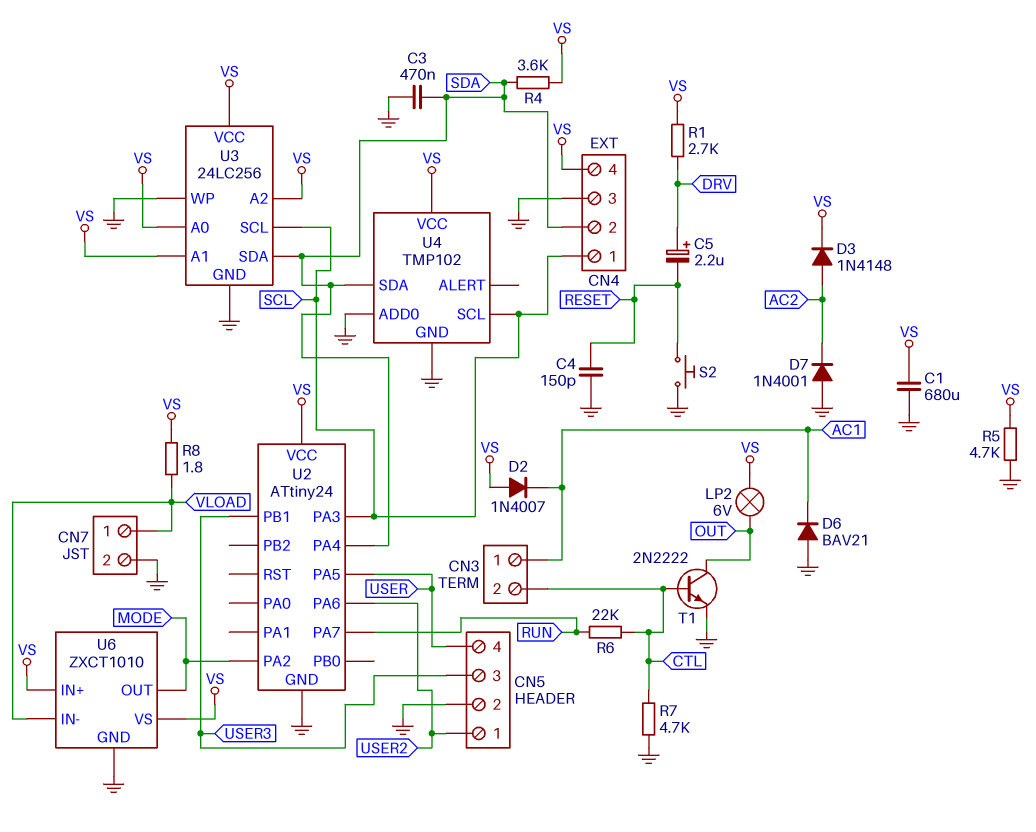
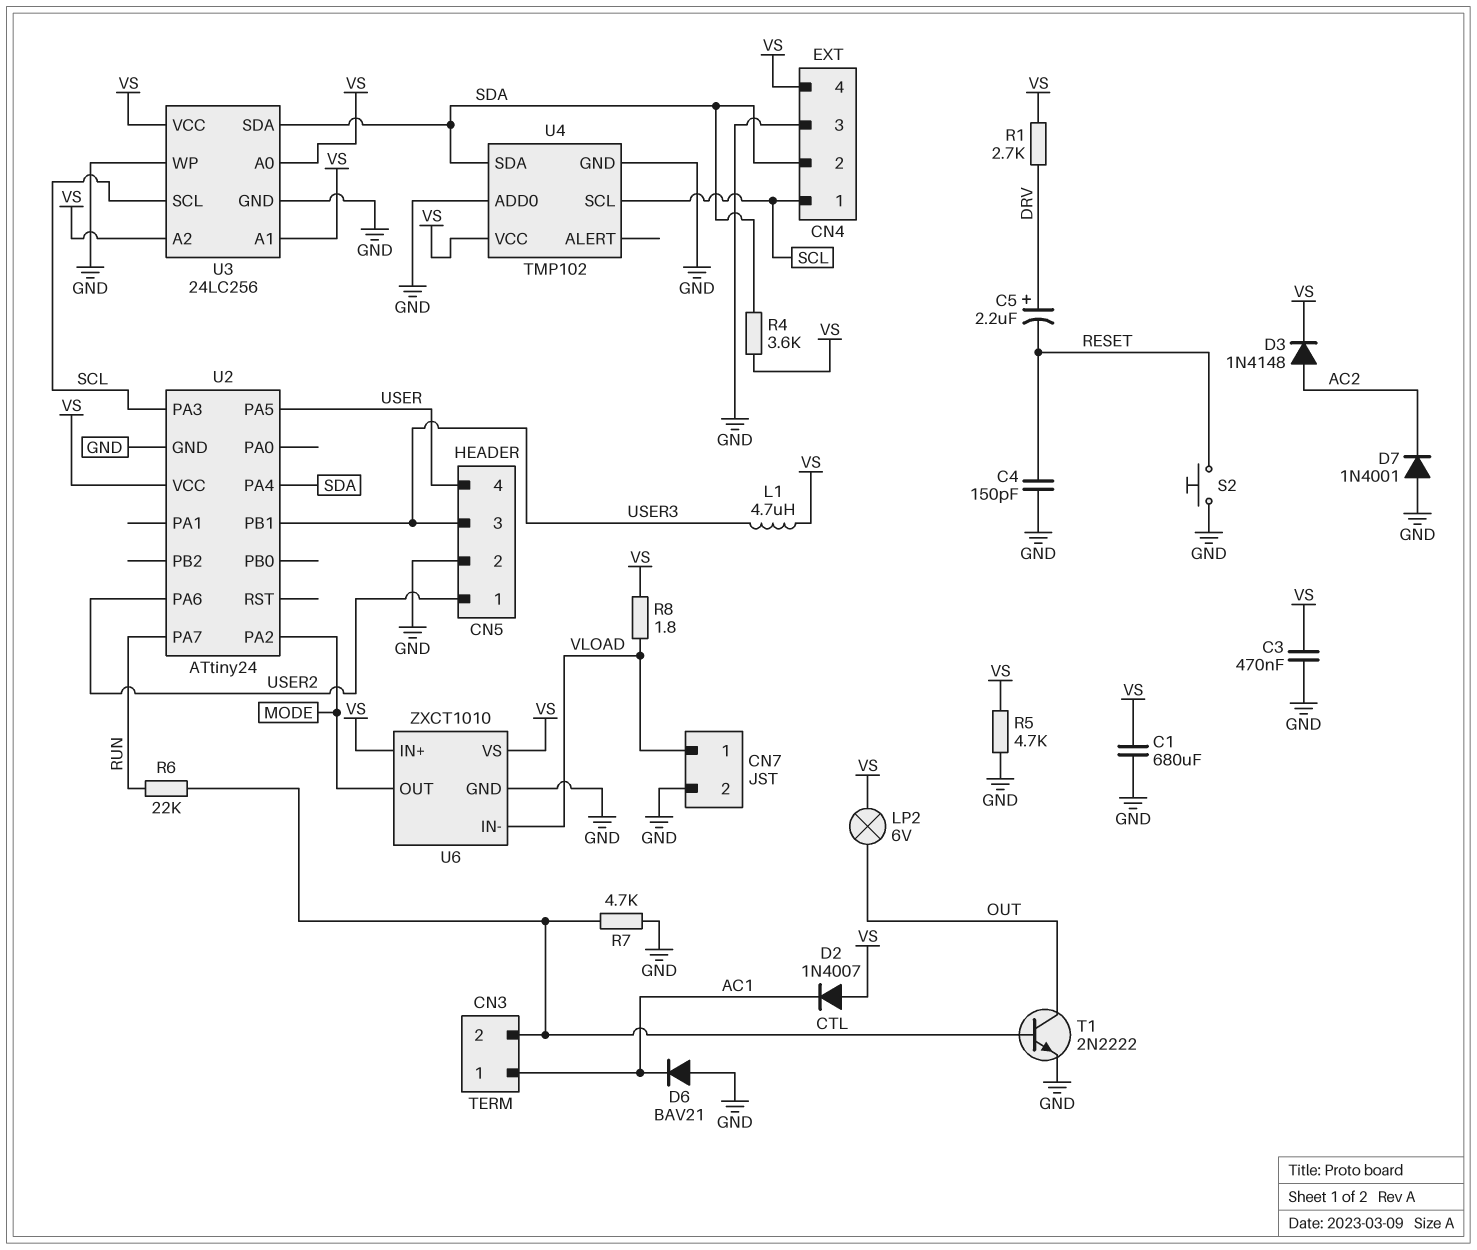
C3: 470nF (GND, SDA) -> 470nF (GND, VS)
L1: none -> 4.7uH (USER3, VS)

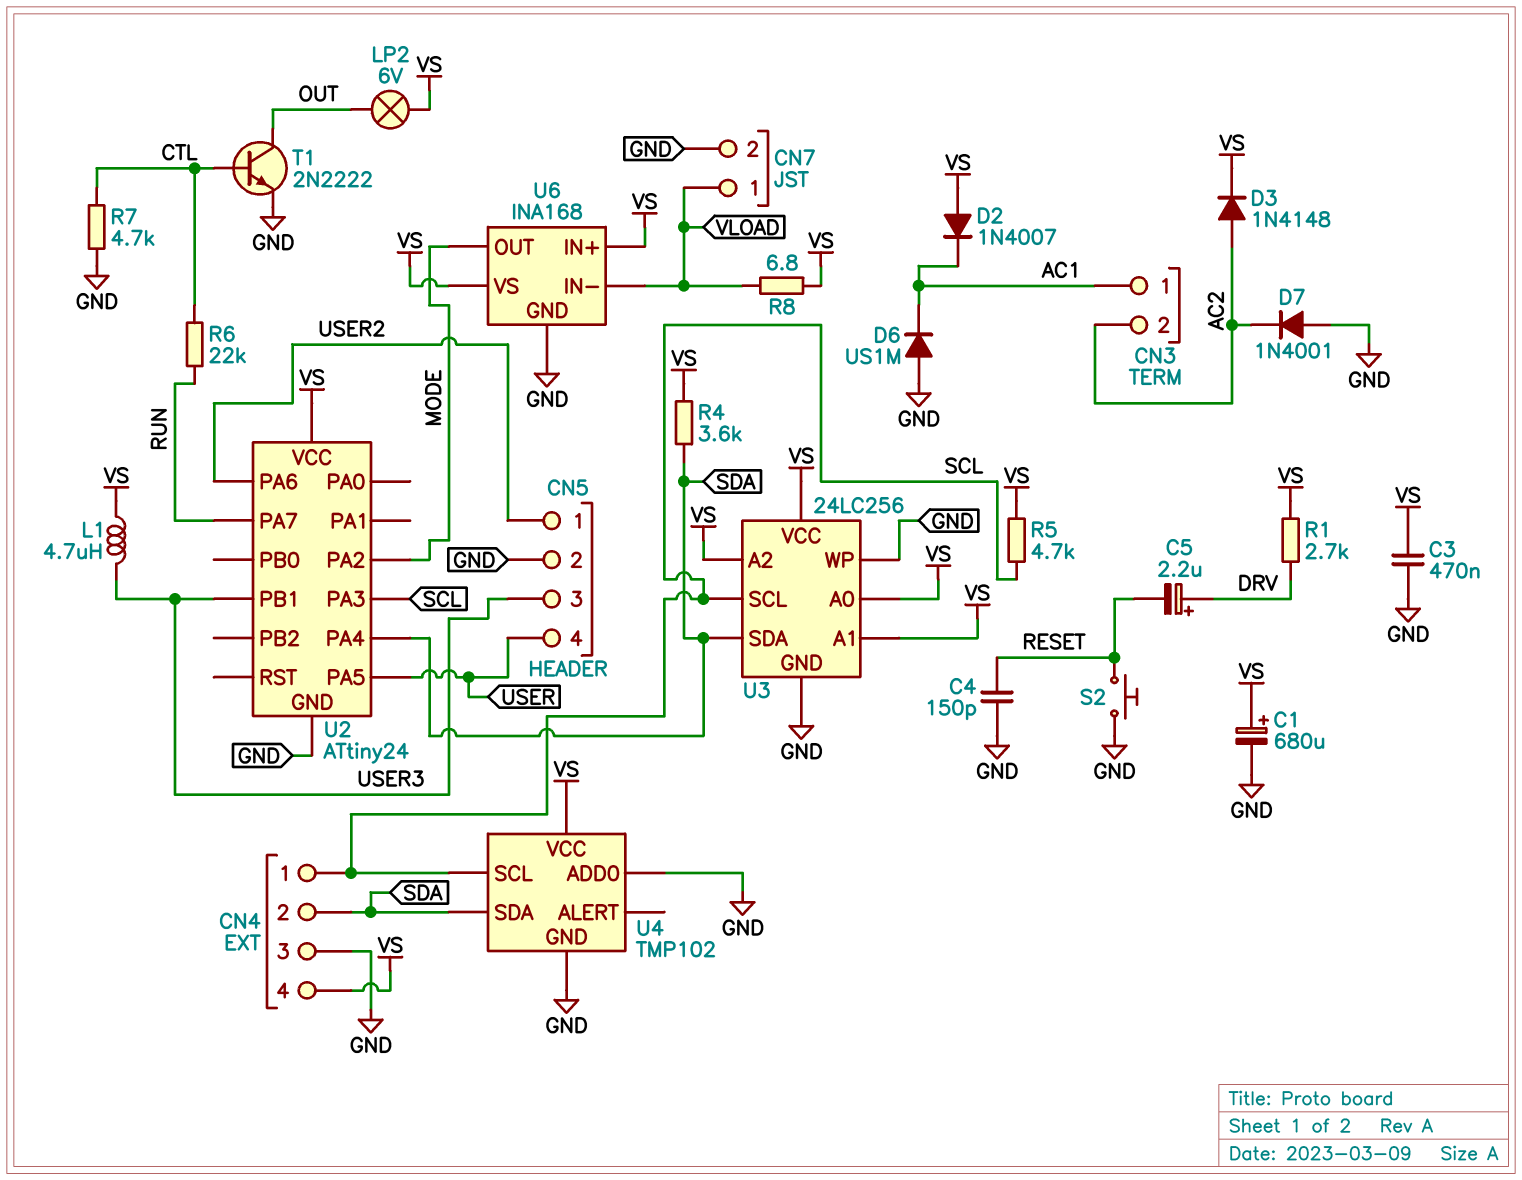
C1: 680uF (GND, VS) -> 680uF (plus VS, minus GND)
CN3 pin 2: CTL -> AC2
D6: diode BAV21 (A GND, K AC1) -> diode US1M (A GND, K AC1)
R5: 4.7k (GND, VS) -> 4.7k (SCL, VS)
R8: 1.8 (VLOAD, VS) -> 6.8 (VLOAD, VS)
U6: ZXCT1010 -> INA168

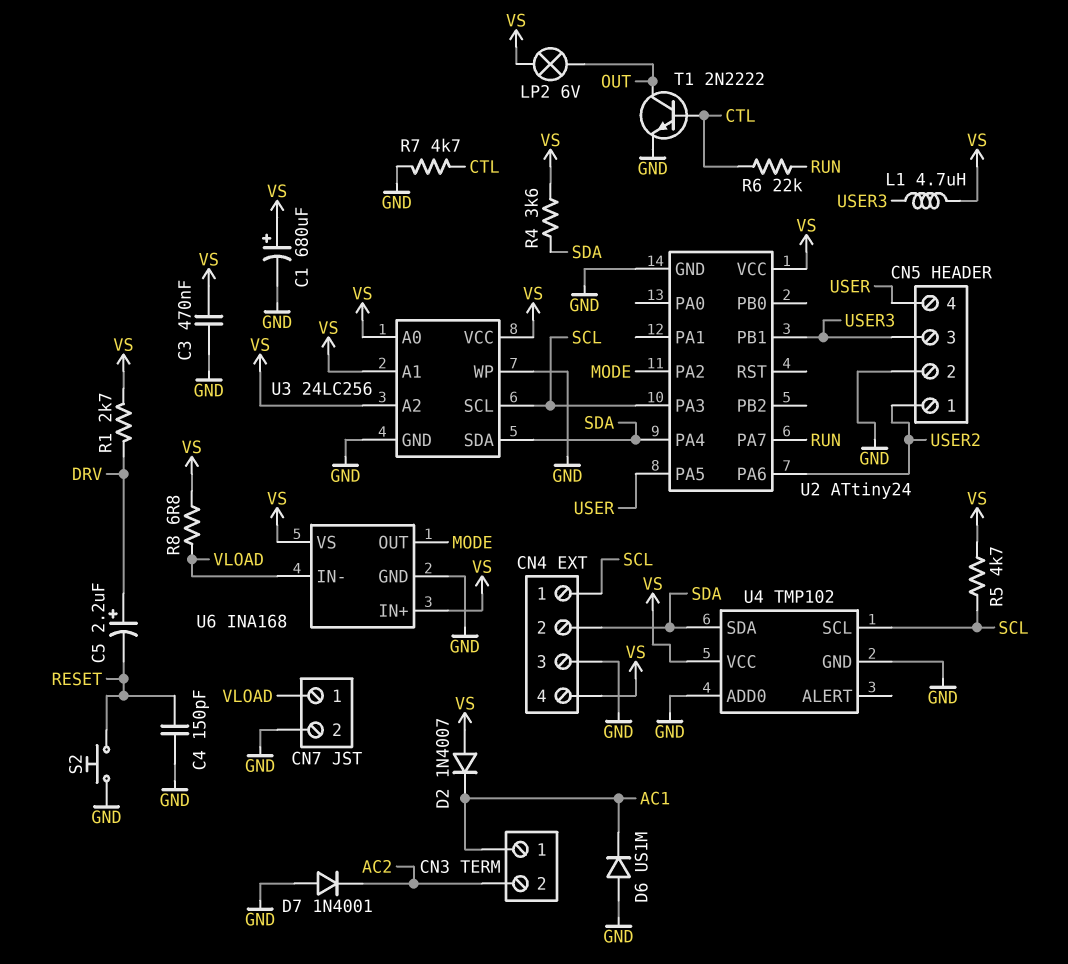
D3: diode 1N4148 (A AC2, K VS) -> none

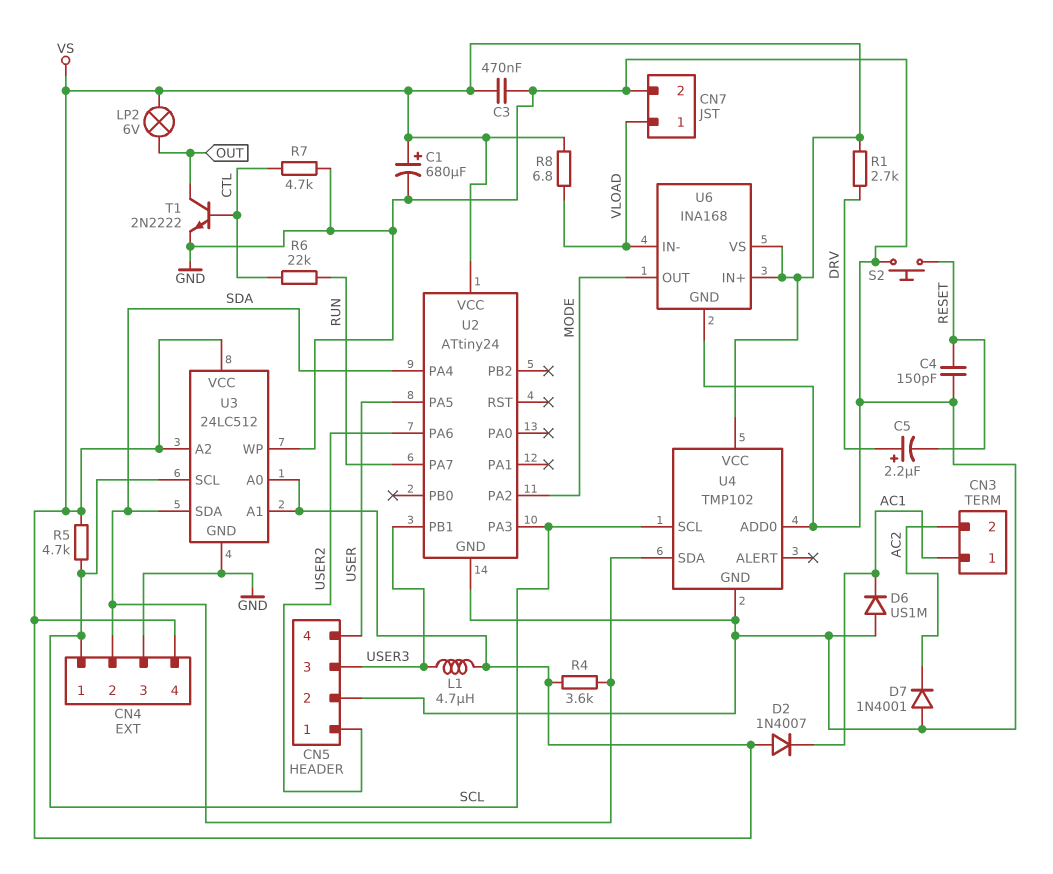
U3: 24LC256 -> 24LC512

